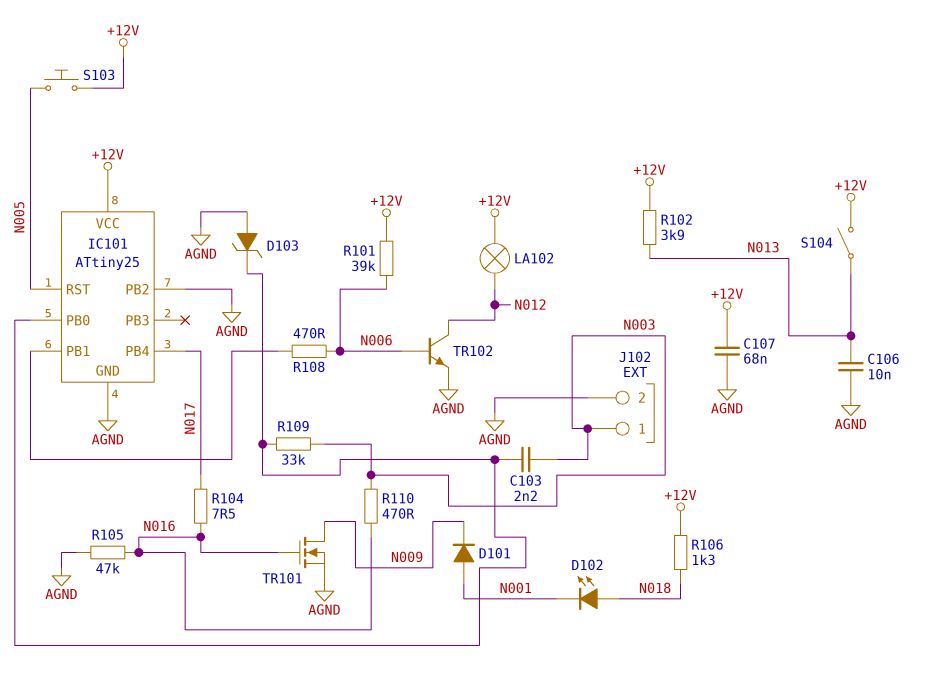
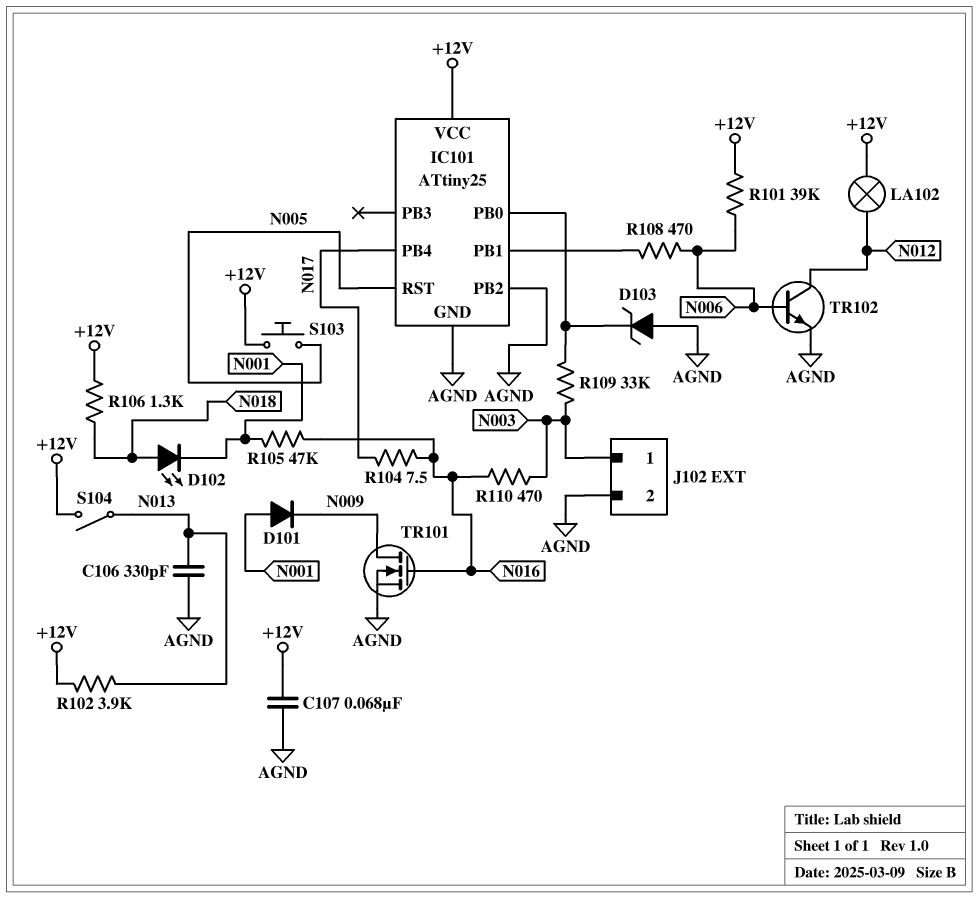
C103: 2.2nF (IC101/PB0, N003) -> none
C106: 10nF (AGND, N013) -> 330pF (AGND, N013)
R105: 47k (AGND, N016) -> 47k (N001, N016)

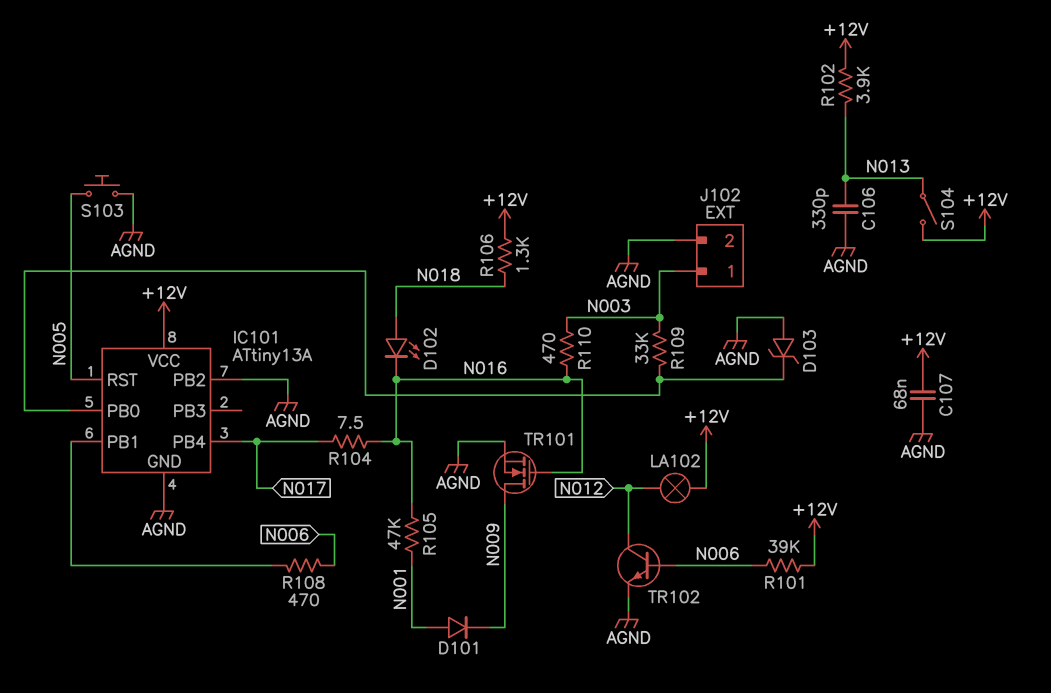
D102: LED (A N018, K N001) -> LED (A N018, K N016)
IC101: ATtiny25 -> ATtiny13A
S103: button (+12V, N005) -> button (AGND, N005)

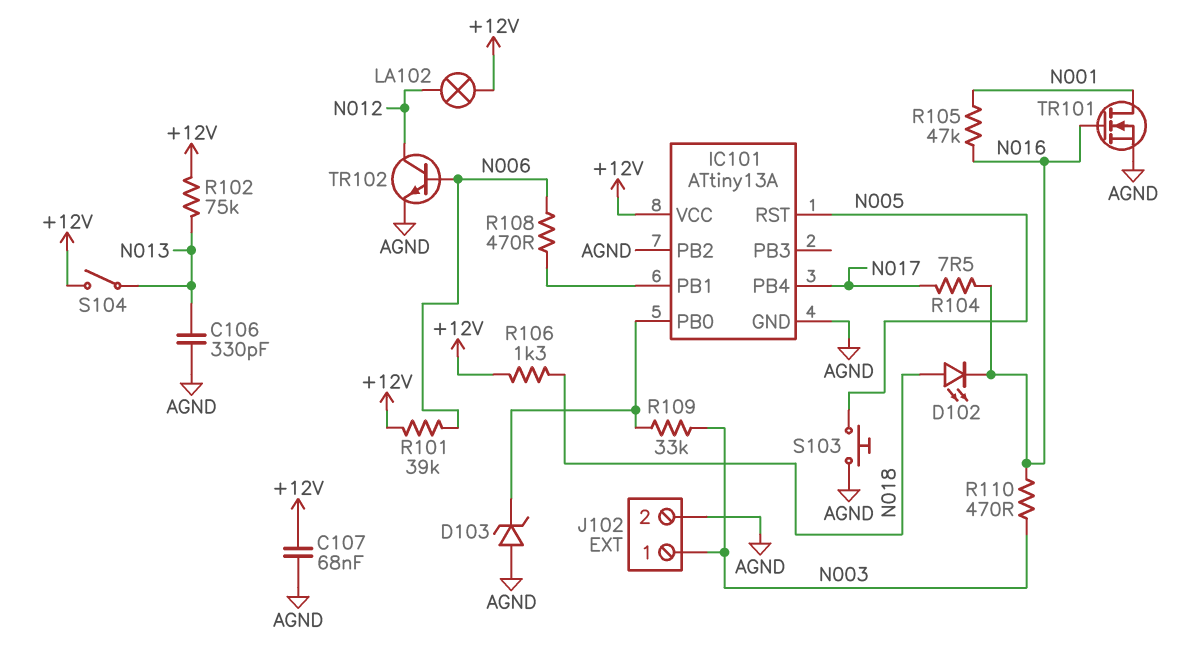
D101: diode (A N001, K N009) -> none
R102: 3.9k (+12V, N013) -> 75k (+12V, N013)
TR101: NMOS (G N016, D N009, S AGND) -> NMOS (G N016, D N001, S AGND)

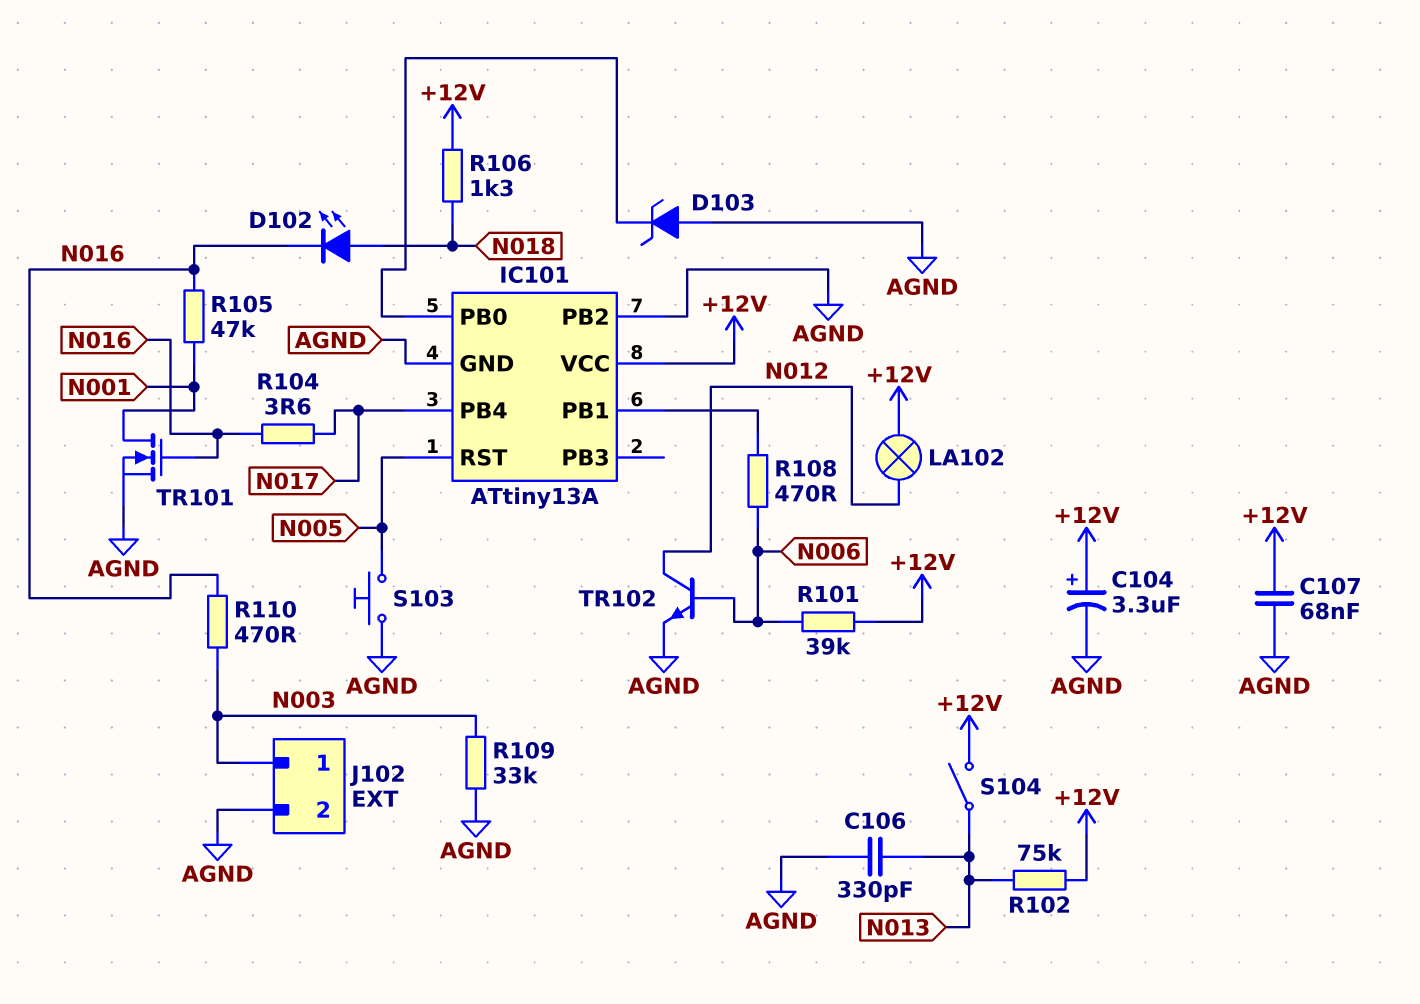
C104: none -> 3.3uF (plus +12V, minus AGND)
R104: 7.5 (N016, N017) -> 3.6 (N016, N017)
R109: 33k (IC101/PB0, N003) -> 33k (AGND, N003)

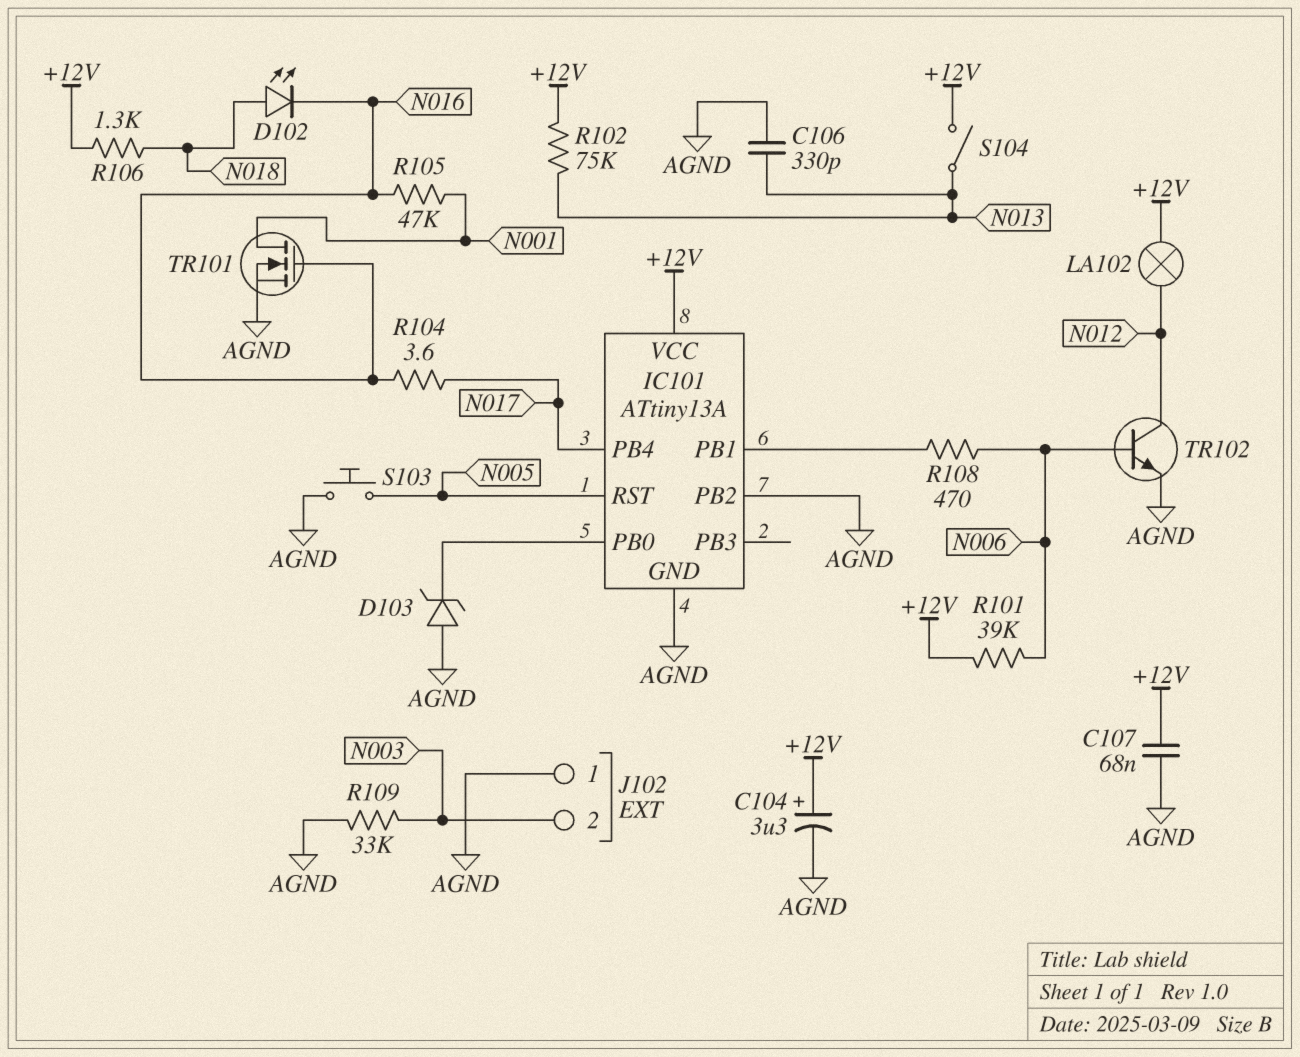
J102 pin 1: N003 -> AGND
J102 pin 2: AGND -> N003
R110: 470 (N003, N016) -> none

